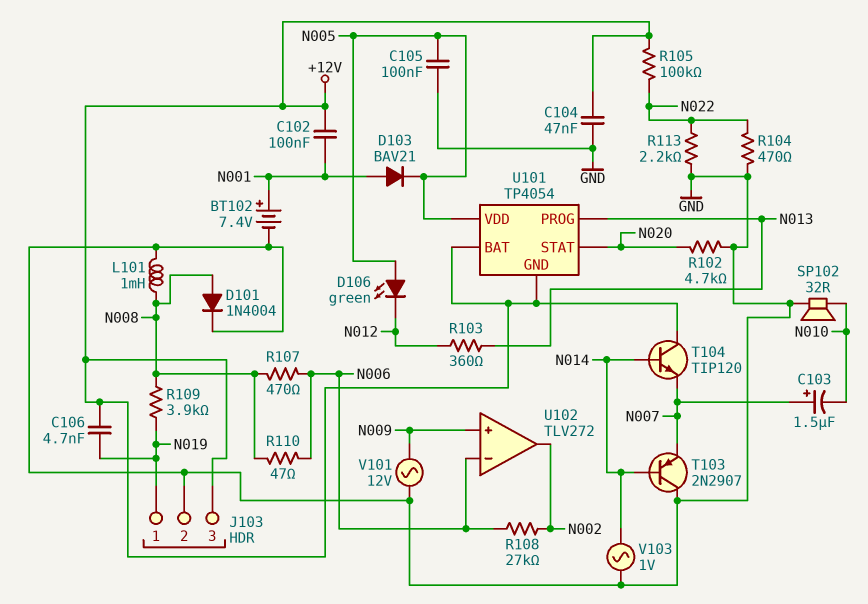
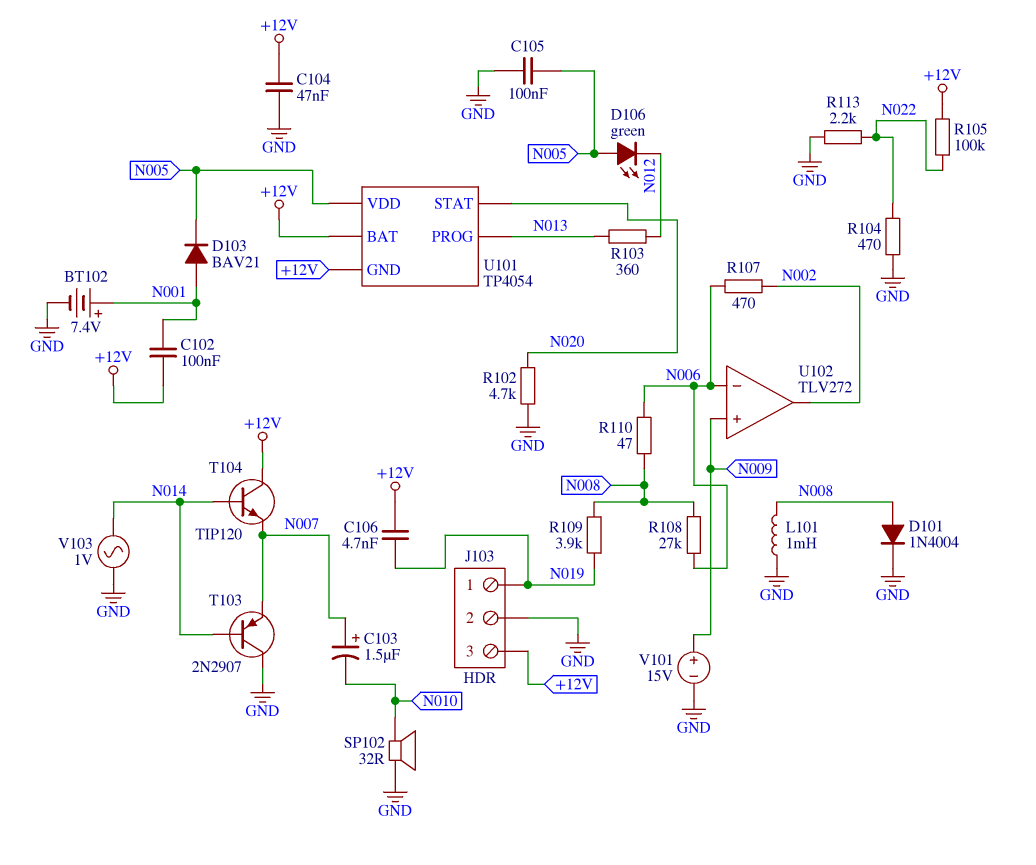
R107: 470 (N006, N008) -> 470 (N002, N006)
R108: 27k (N002, N006) -> 27k (N006, N008)
V101: AC 12V (GND, N009) -> 15V (plus N009, minus GND)

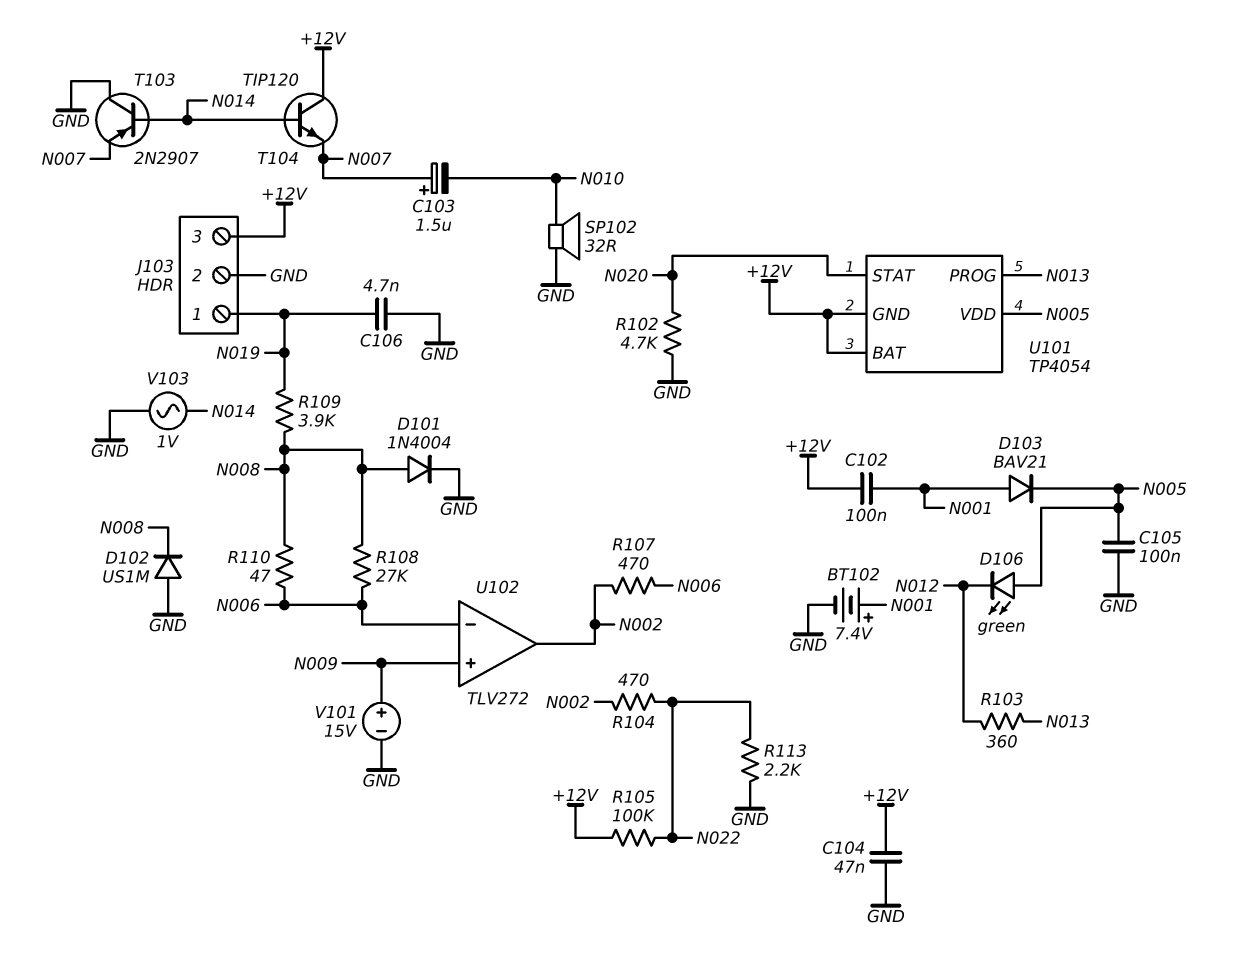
C106: 4.7nF (+12V, N019) -> 4.7nF (GND, N019)
D102: none -> diode US1M (A GND, K N008)
L101: 1mH (GND, N008) -> none
R104: 470 (GND, N022) -> 470 (N002, N022)

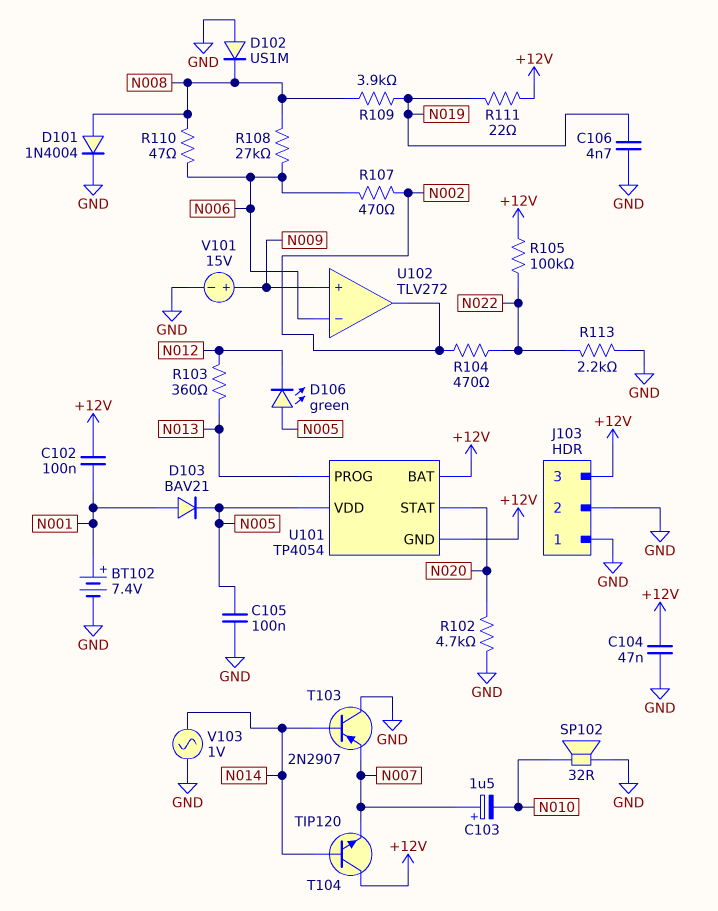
J103 pin 1: N019 -> GND
R111: none -> 22 (+12V, N019)

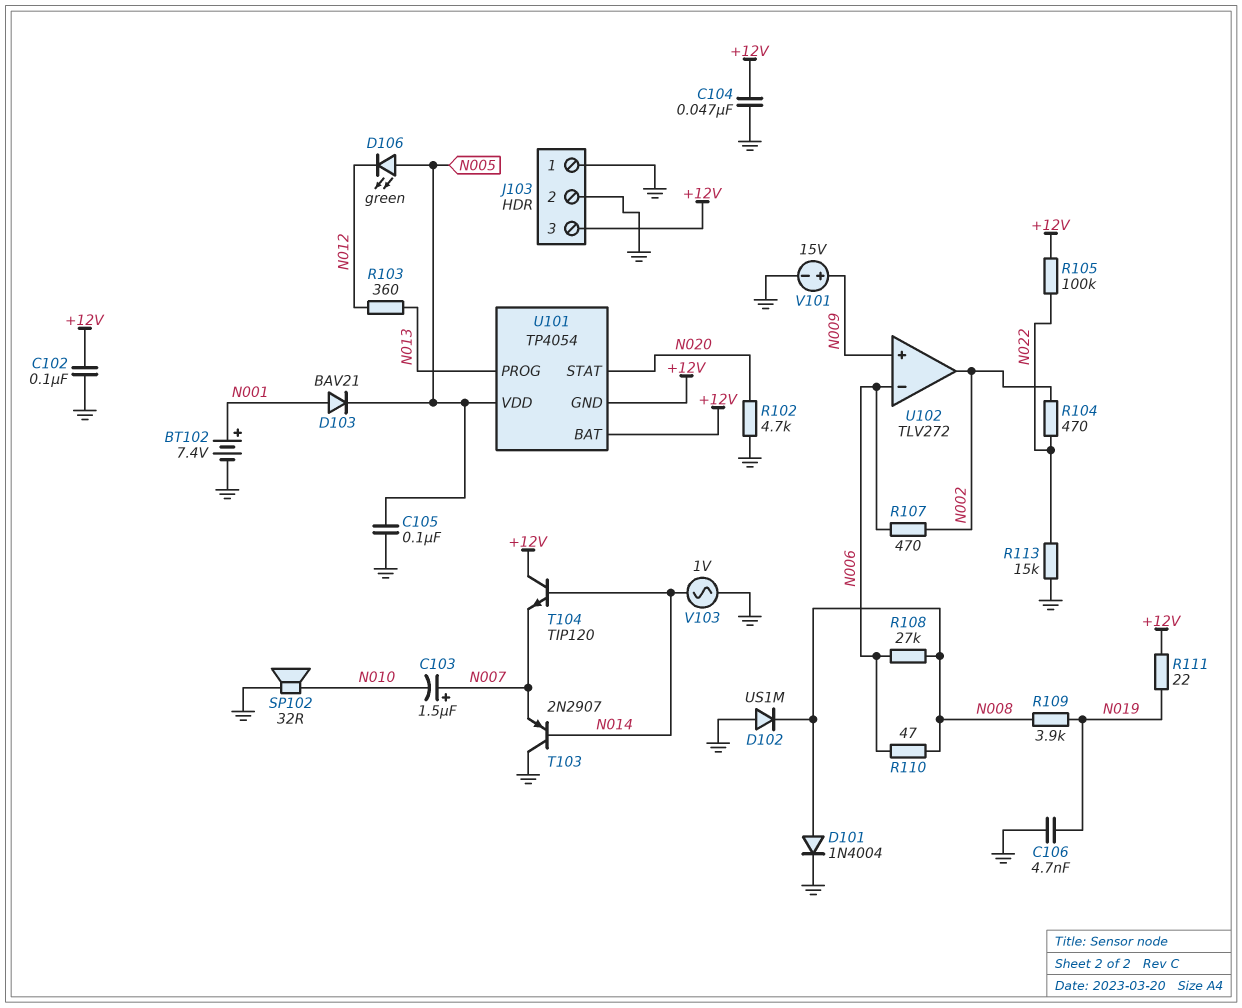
C102: 100nF (+12V, N001) -> 100nF (+12V, GND)
R113: 2.2k (GND, N022) -> 15k (GND, N022)

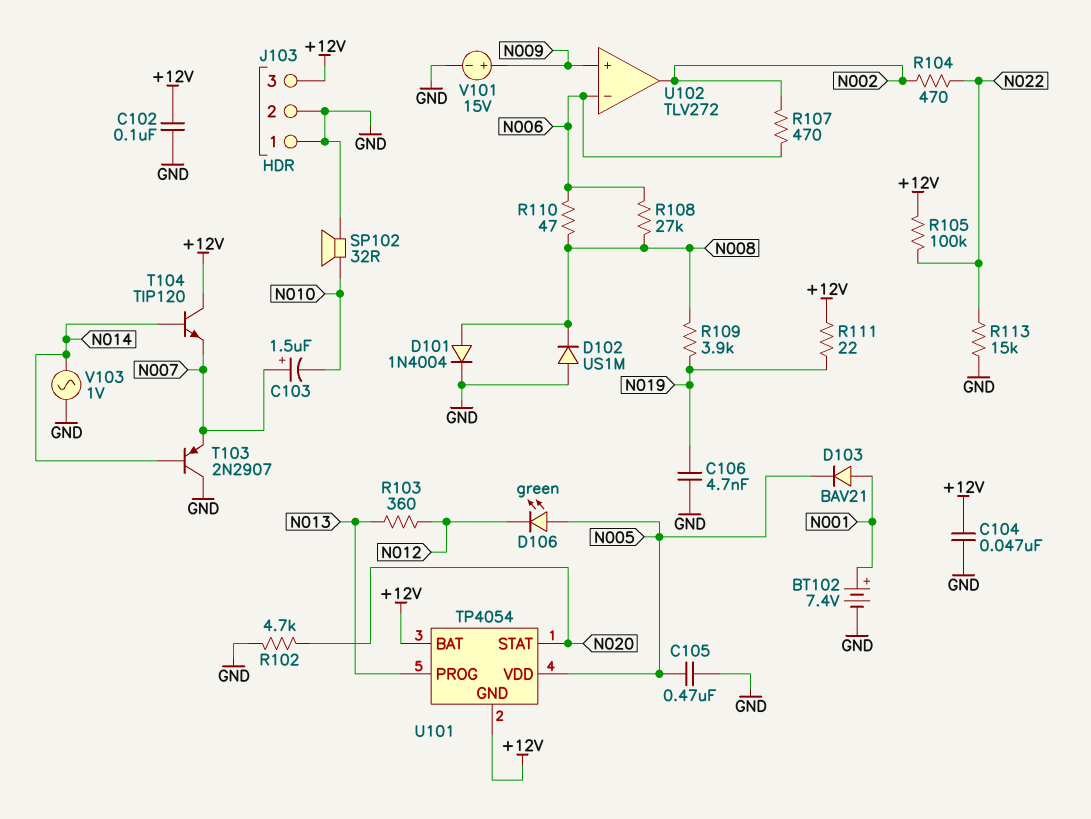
C105: 100nF (GND, N005) -> 470nF (GND, N005)

